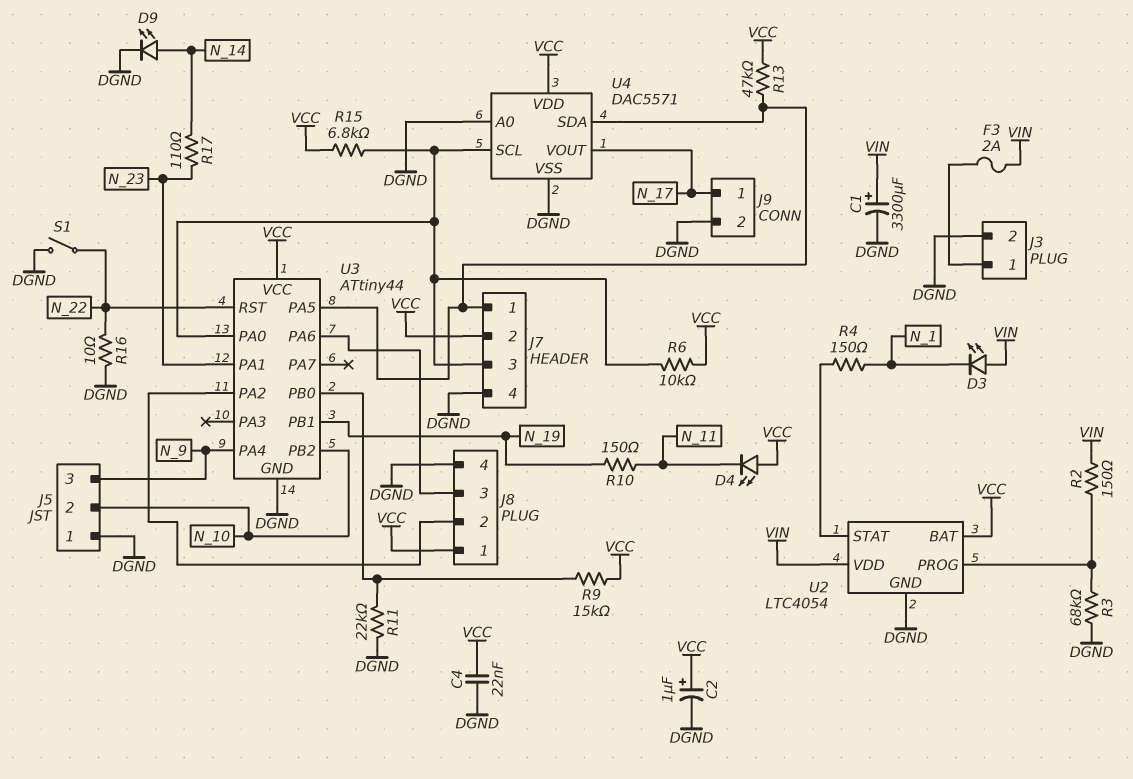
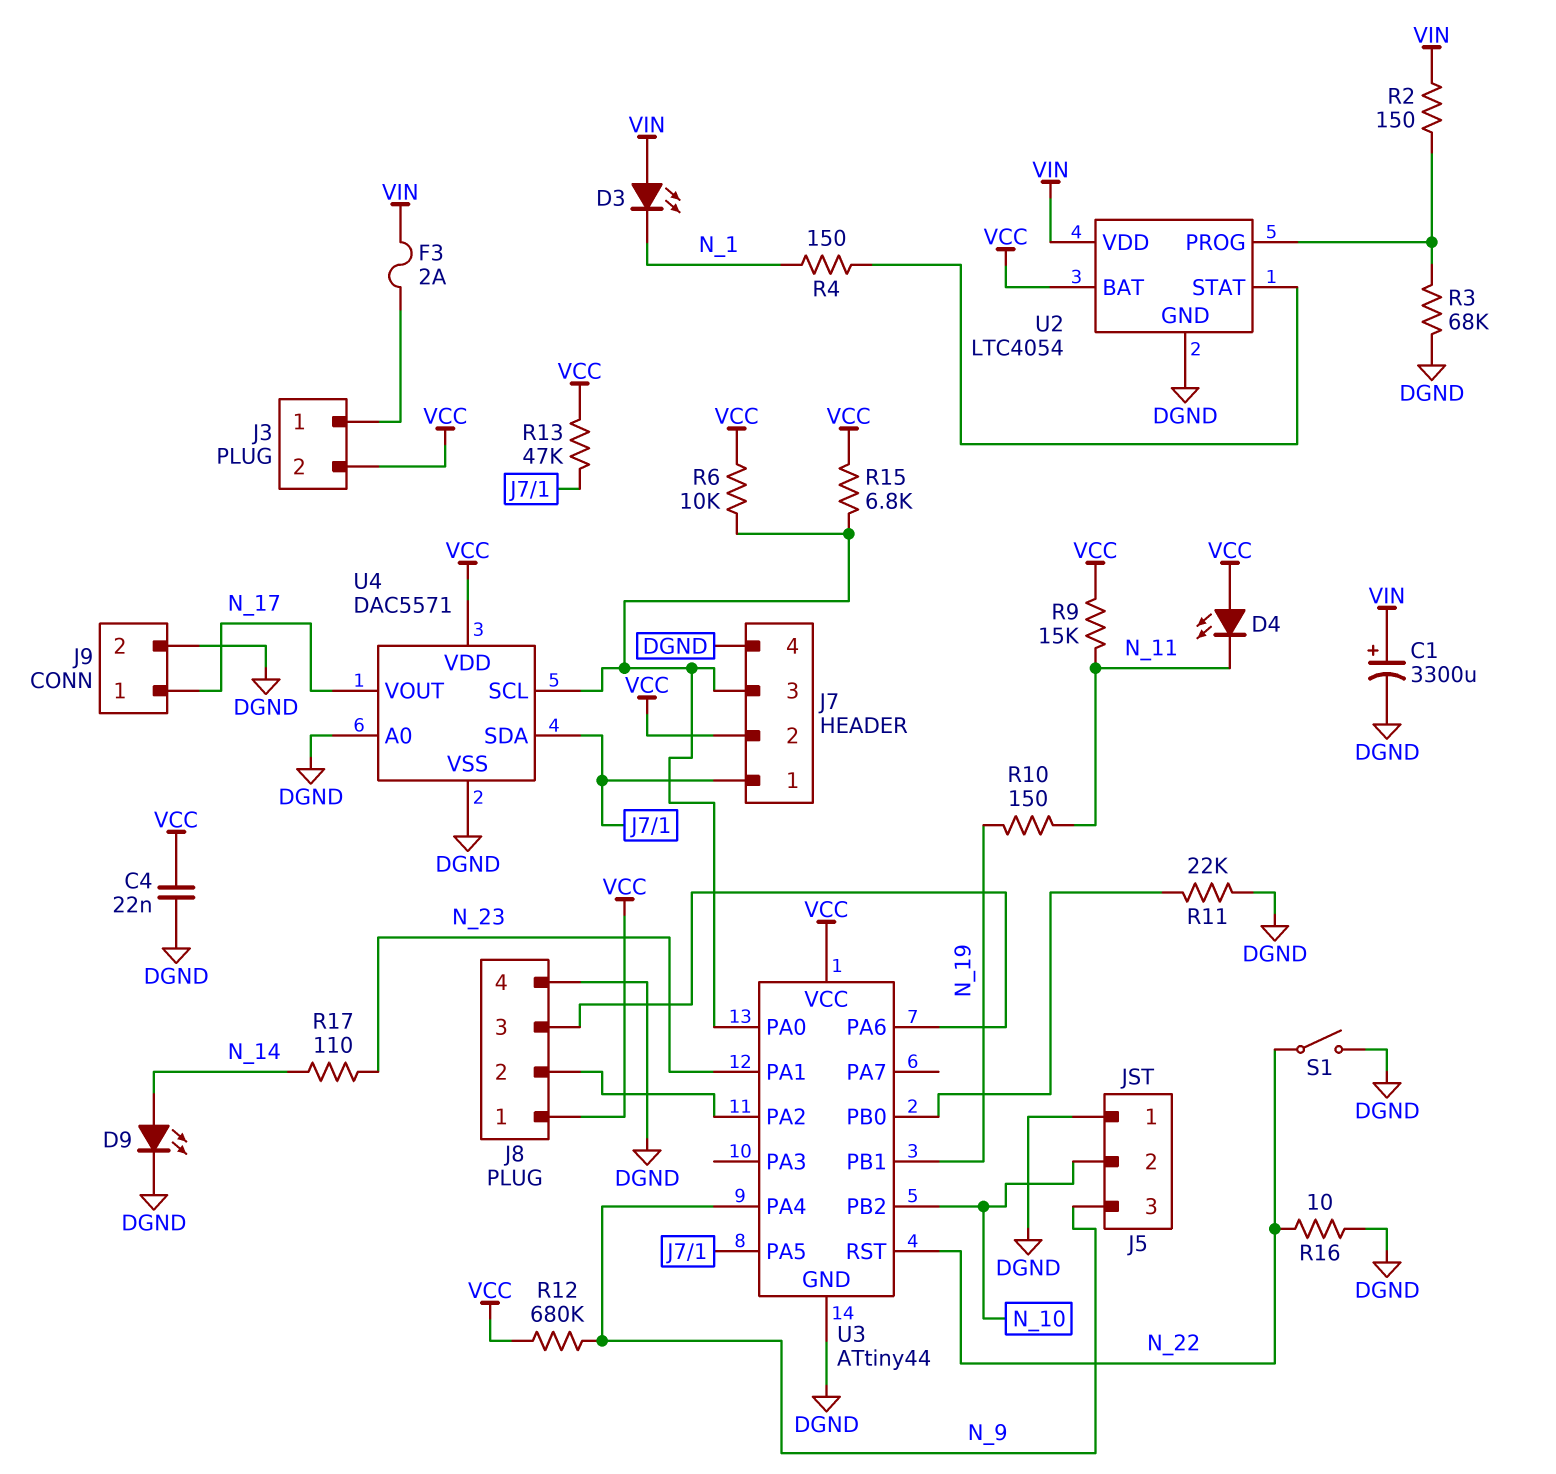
C2: 1uF (plus VCC, minus DGND) -> none
J3 pin 2: DGND -> VCC
R9: 15k (U3/PB0, VCC) -> 15k (N_11, VCC)
R12: none -> 680k (N_9, VCC)

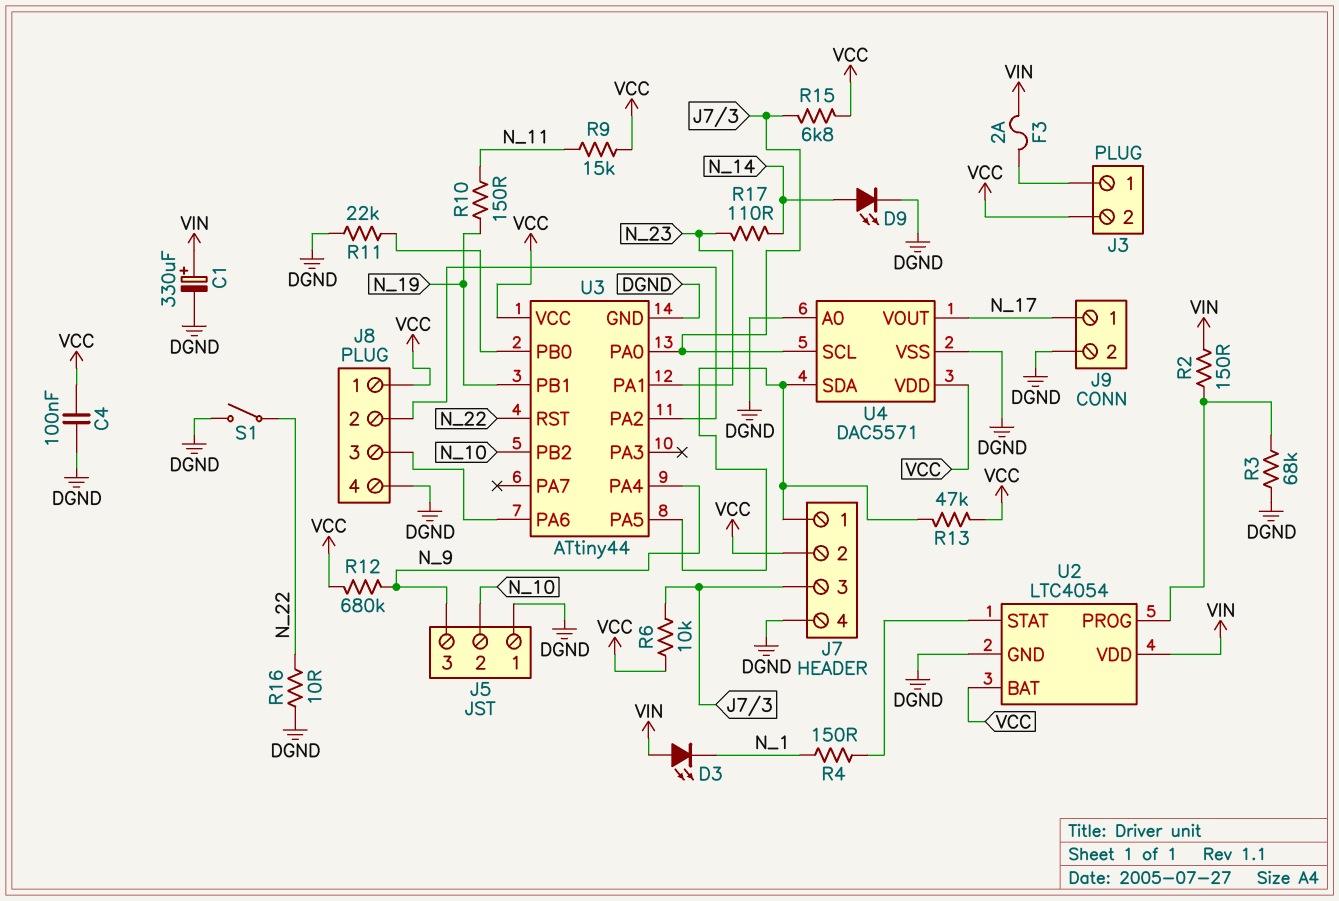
C1: 3300uF (plus VIN, minus DGND) -> 330uF (plus VIN, minus DGND)
C4: 22nF (DGND, VCC) -> 100nF (DGND, VCC)
D4: LED (A VCC, K N_11) -> none

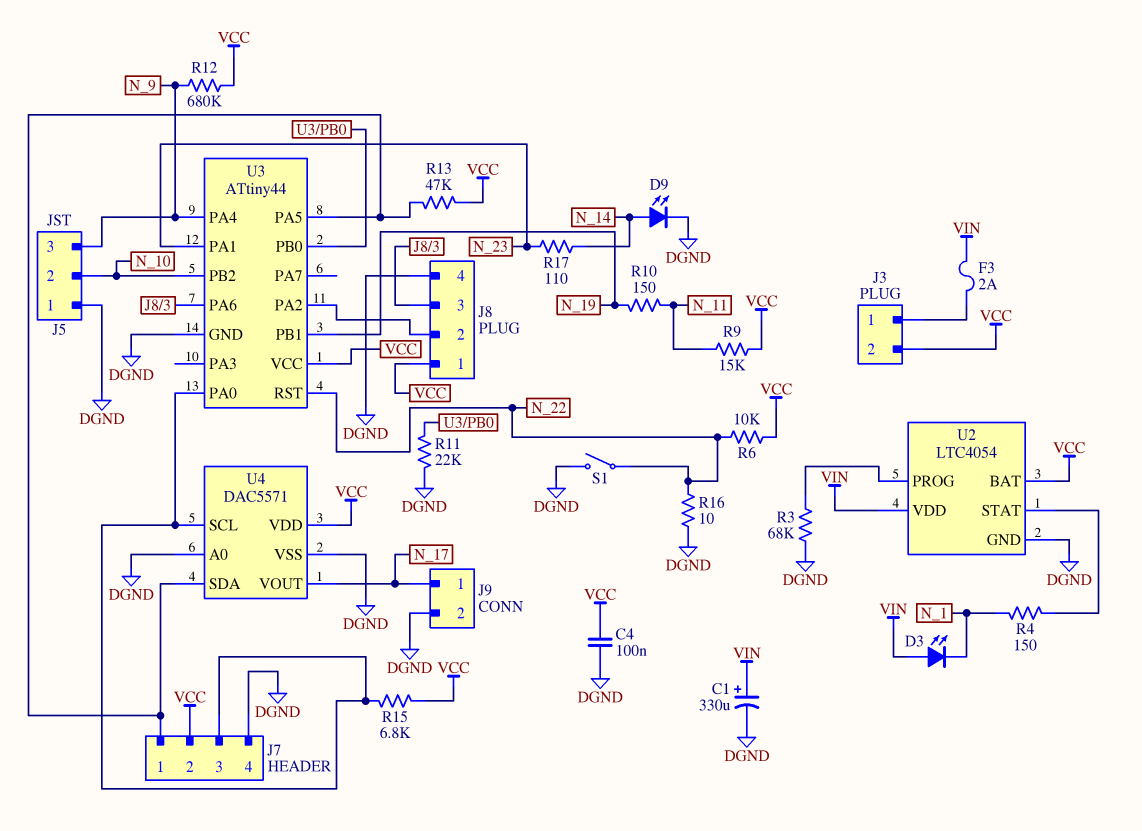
R2: 150 (U2/PROG, VIN) -> none
R6: 10k (J7/3, VCC) -> 10k (N_22, VCC)

